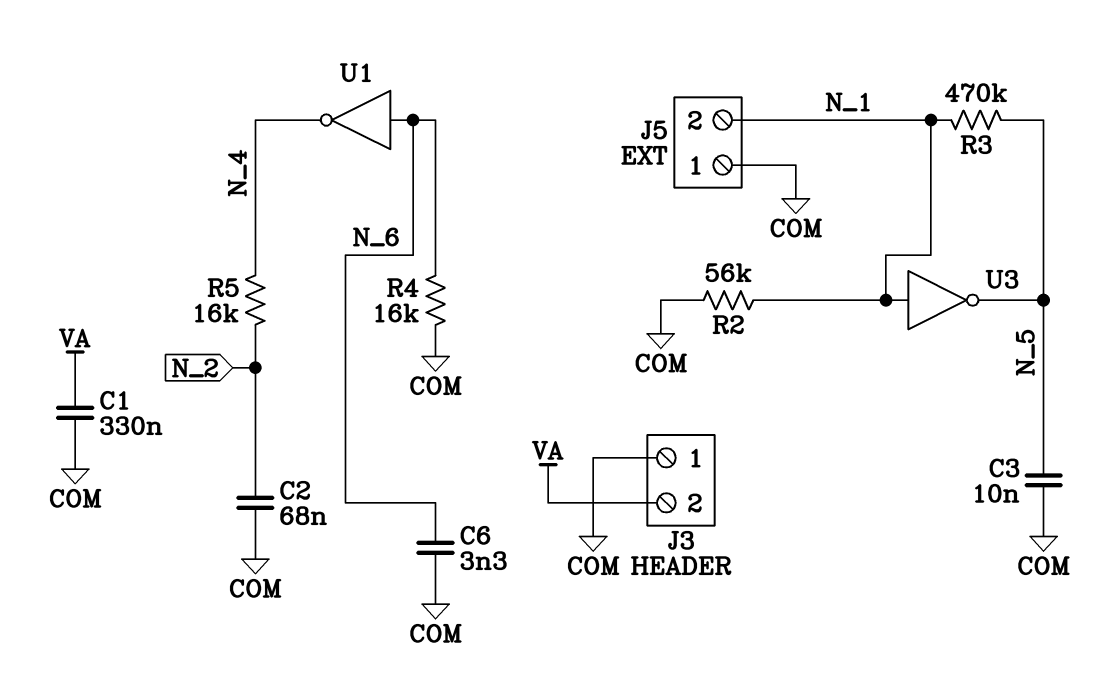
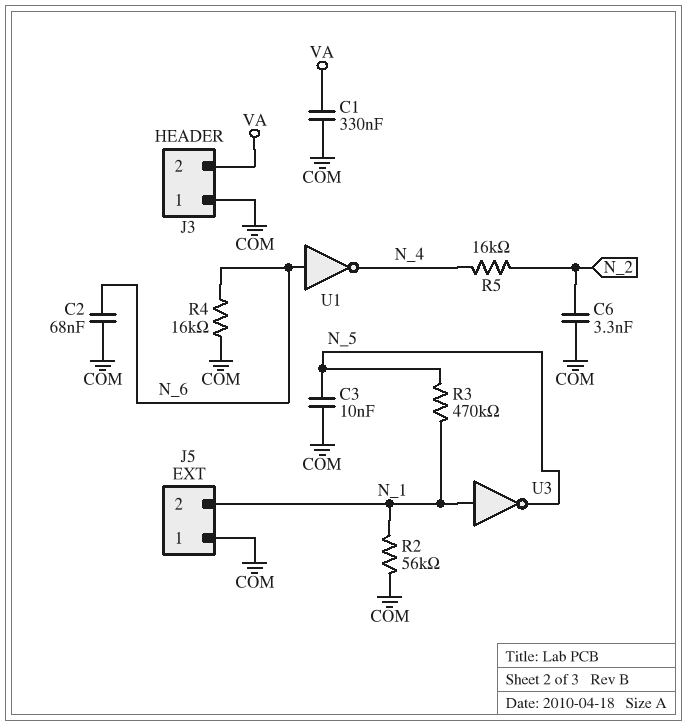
C2: 68nF (COM, N_2) -> 68nF (COM, N_6)
C6: 3.3nF (COM, N_6) -> 3.3nF (COM, N_2)

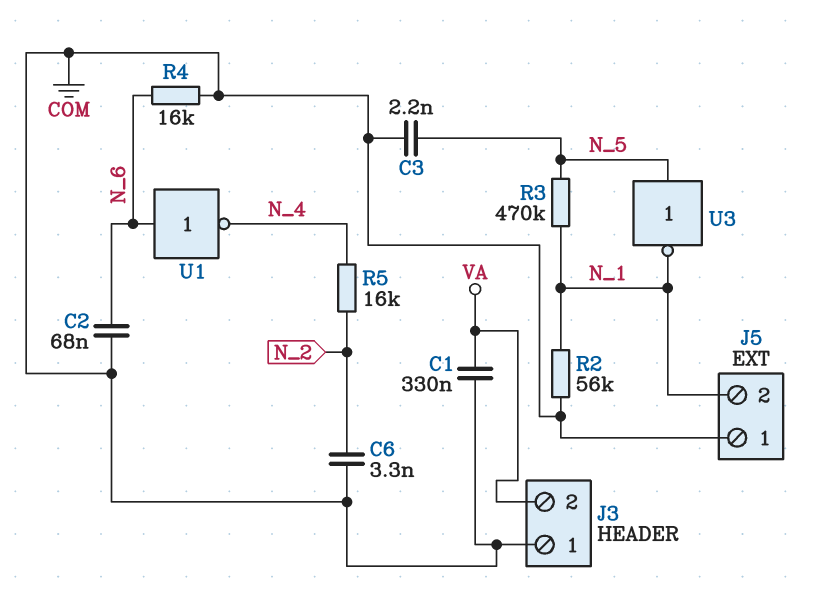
C3: 10nF (COM, N_5) -> 2.2nF (COM, N_5)
U3: NOT (in N_1, out N_5) -> NOT (in N_5, out N_1)

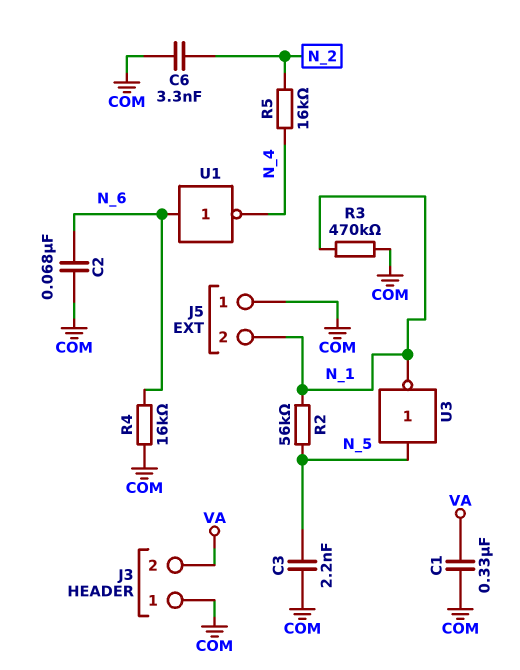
R2: 56k (COM, N_1) -> 56k (N_1, N_5)
R3: 470k (N_1, N_5) -> 470k (COM, N_1)

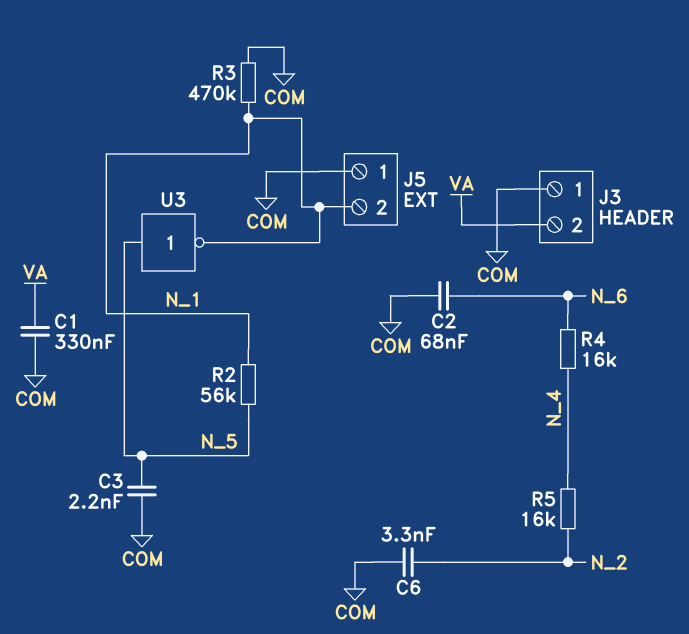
R4: 16k (COM, N_6) -> 16k (N_4, N_6)
U1: NOT (in N_6, out N_4) -> none

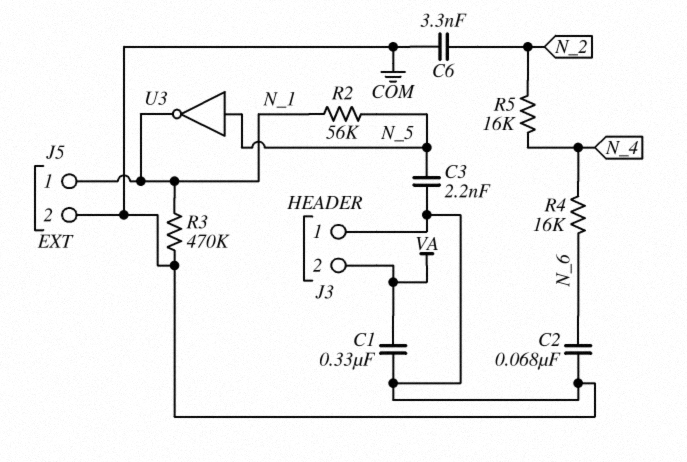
J5 pin 1: COM -> N_1
J5 pin 2: N_1 -> COM

